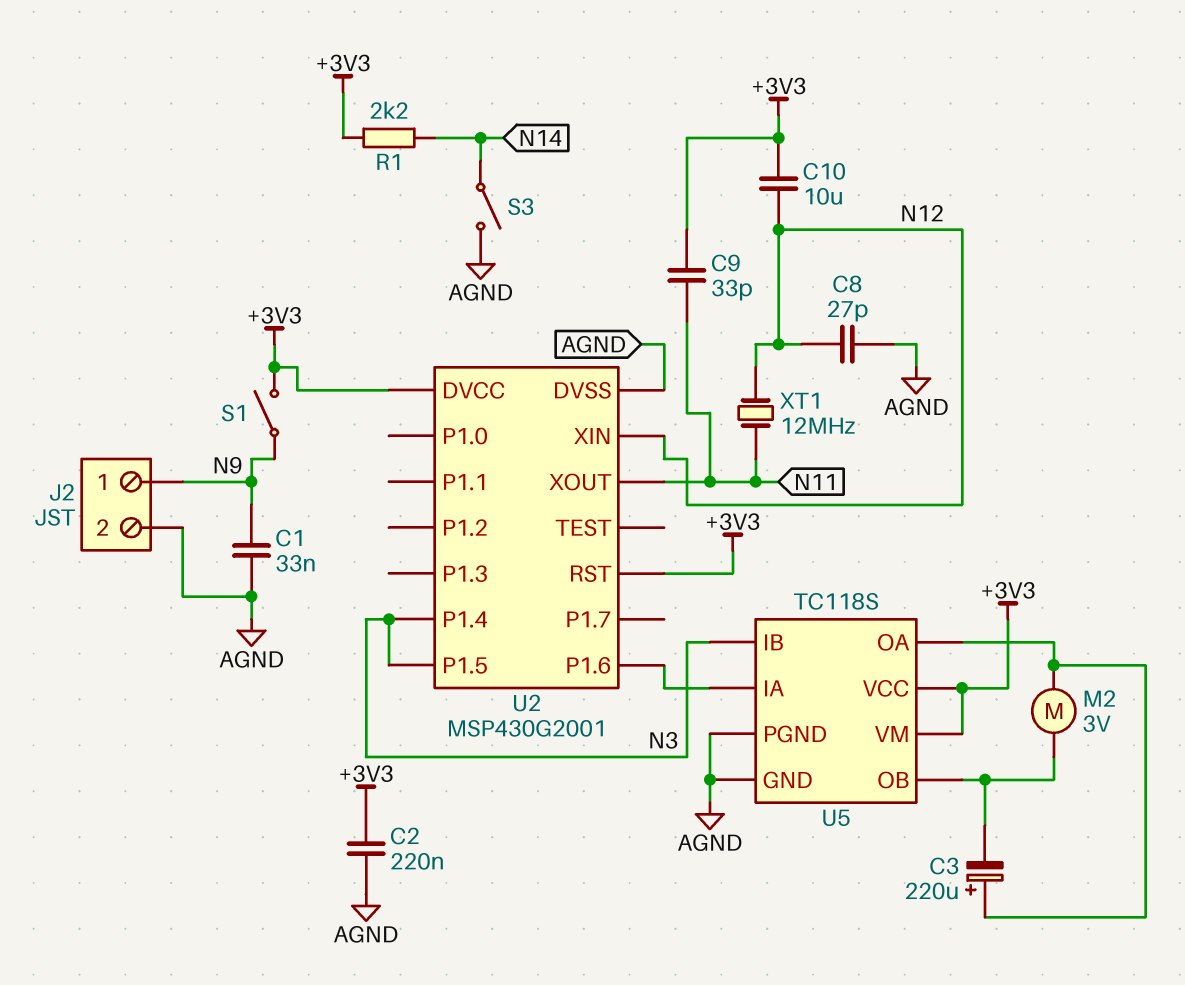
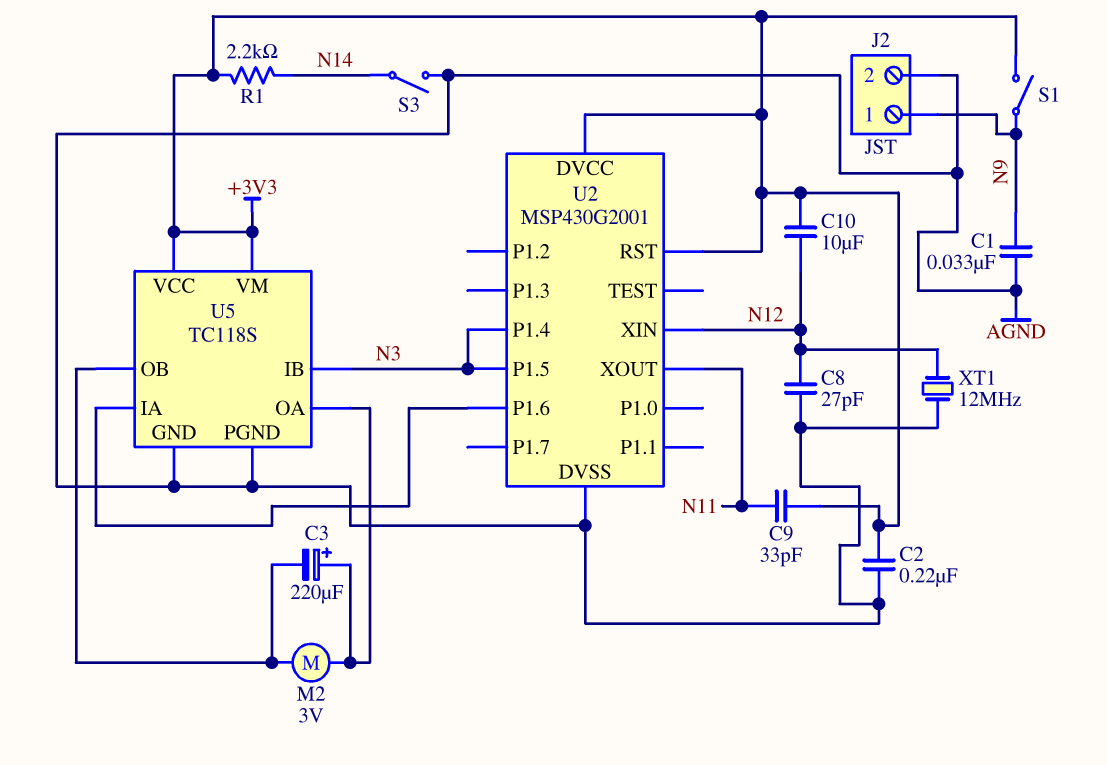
XT1: 12MHz (N11, N12) -> 12MHz (AGND, N12)

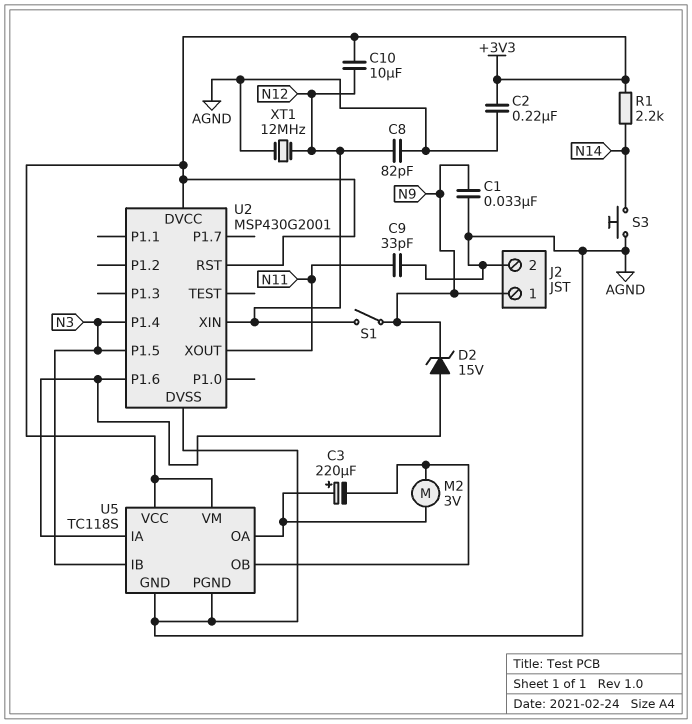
C8: 27pF (AGND, N12) -> 82pF (AGND, N12)
C9: 33pF (+3V3, N11) -> 33pF (AGND, N11)
D2: none -> zener 15V (A U2/P1.6, K N9)
S1: switch (+3V3, N9) -> switch (N9, N12)
S3: switch (AGND, N14) -> button (AGND, N14)

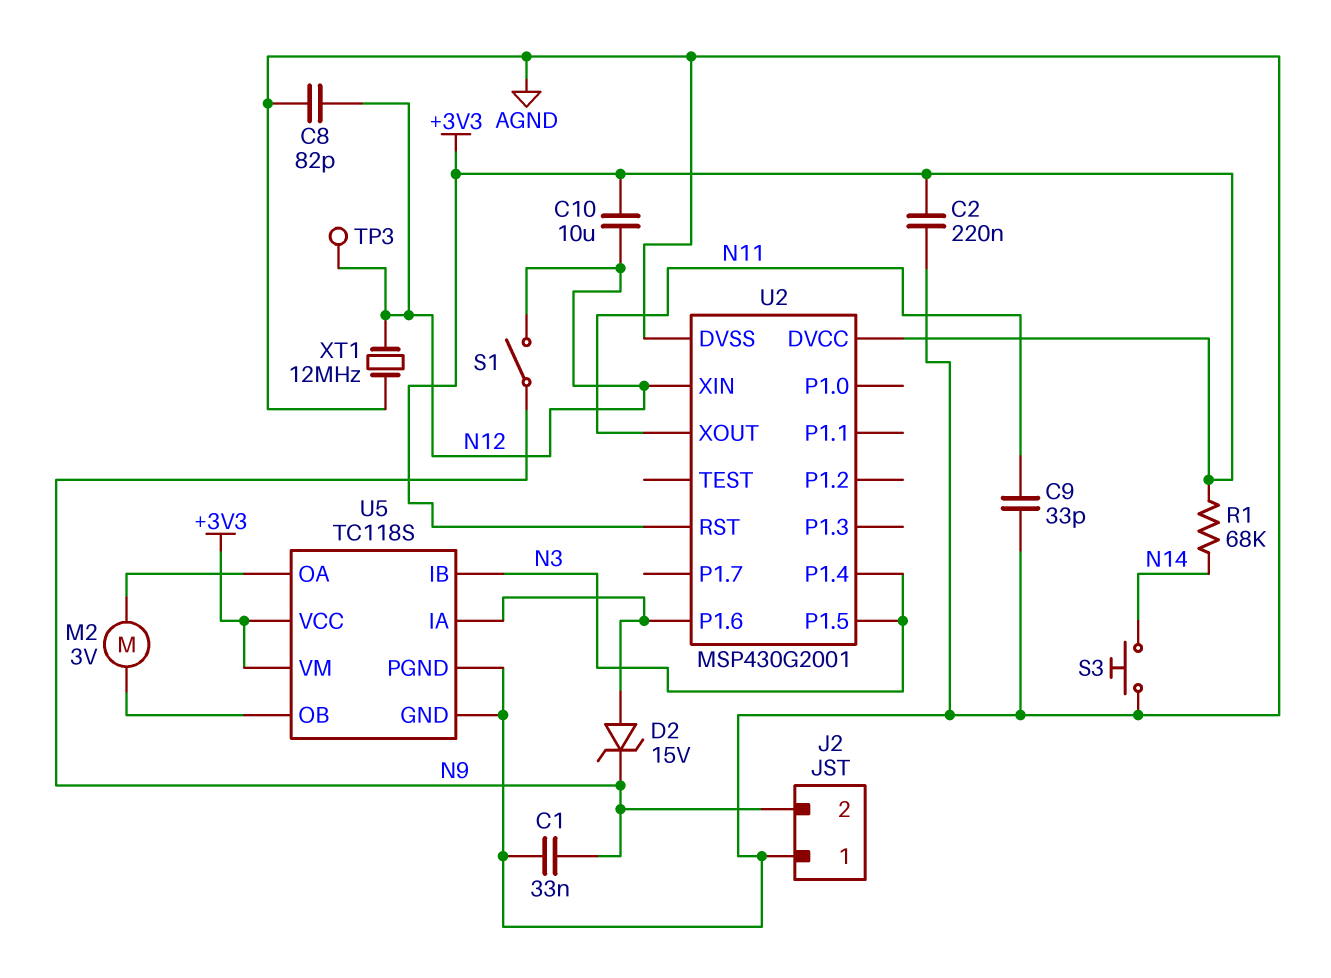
C3: 220uF (plus U5/OA, minus U5/OB) -> none
J2 pin 1: N9 -> AGND
J2 pin 2: AGND -> N9
R1: 2.2k (+3V3, N14) -> 68k (+3V3, N14)
TP3: none -> test point (N12)

